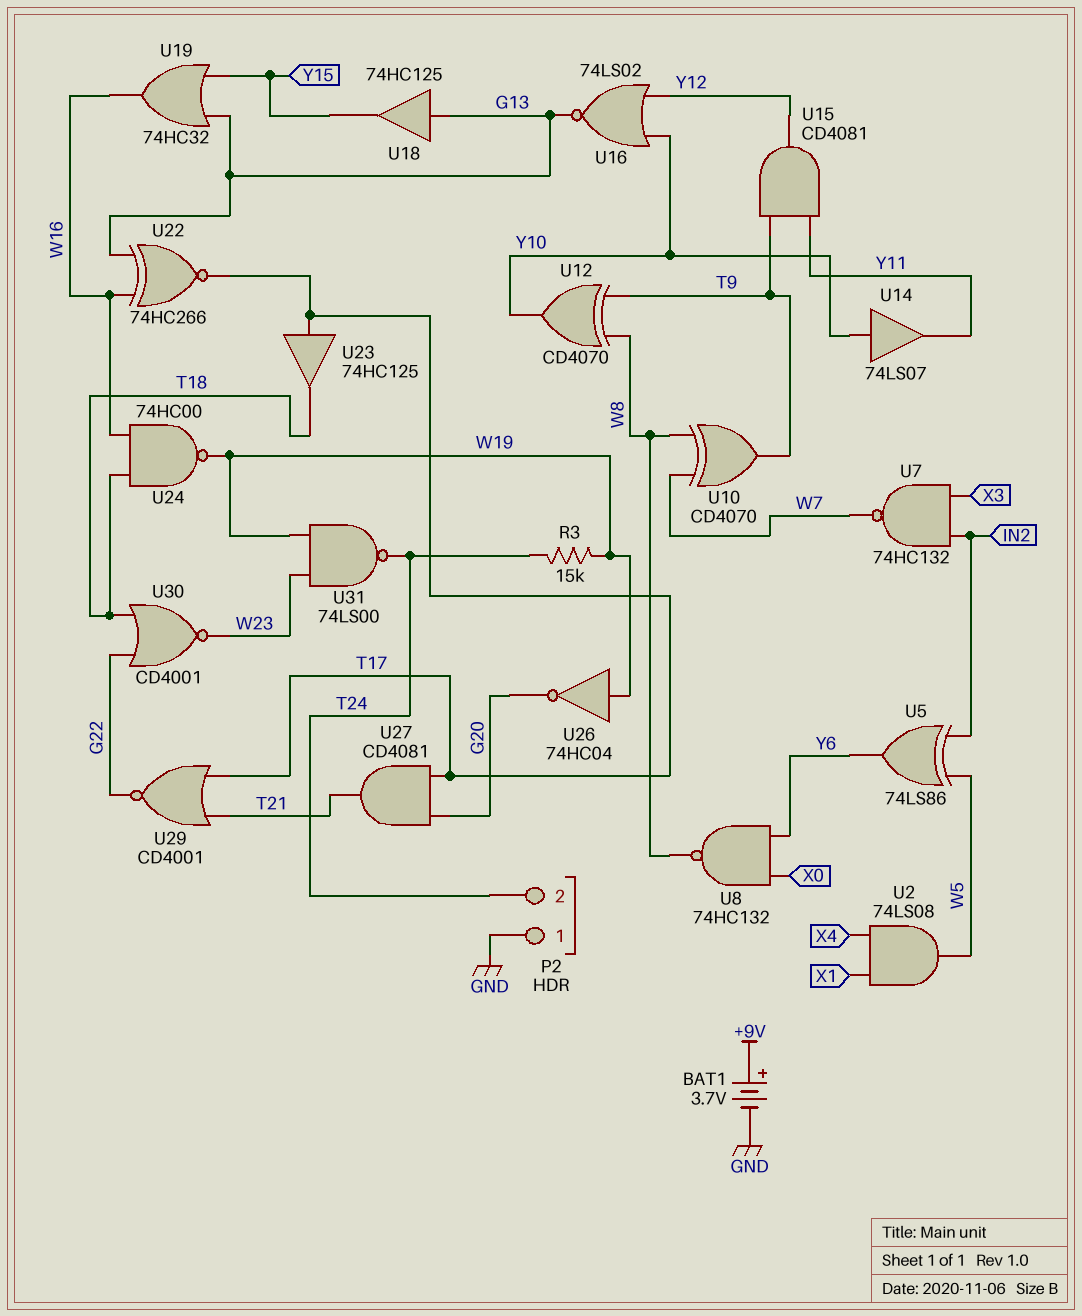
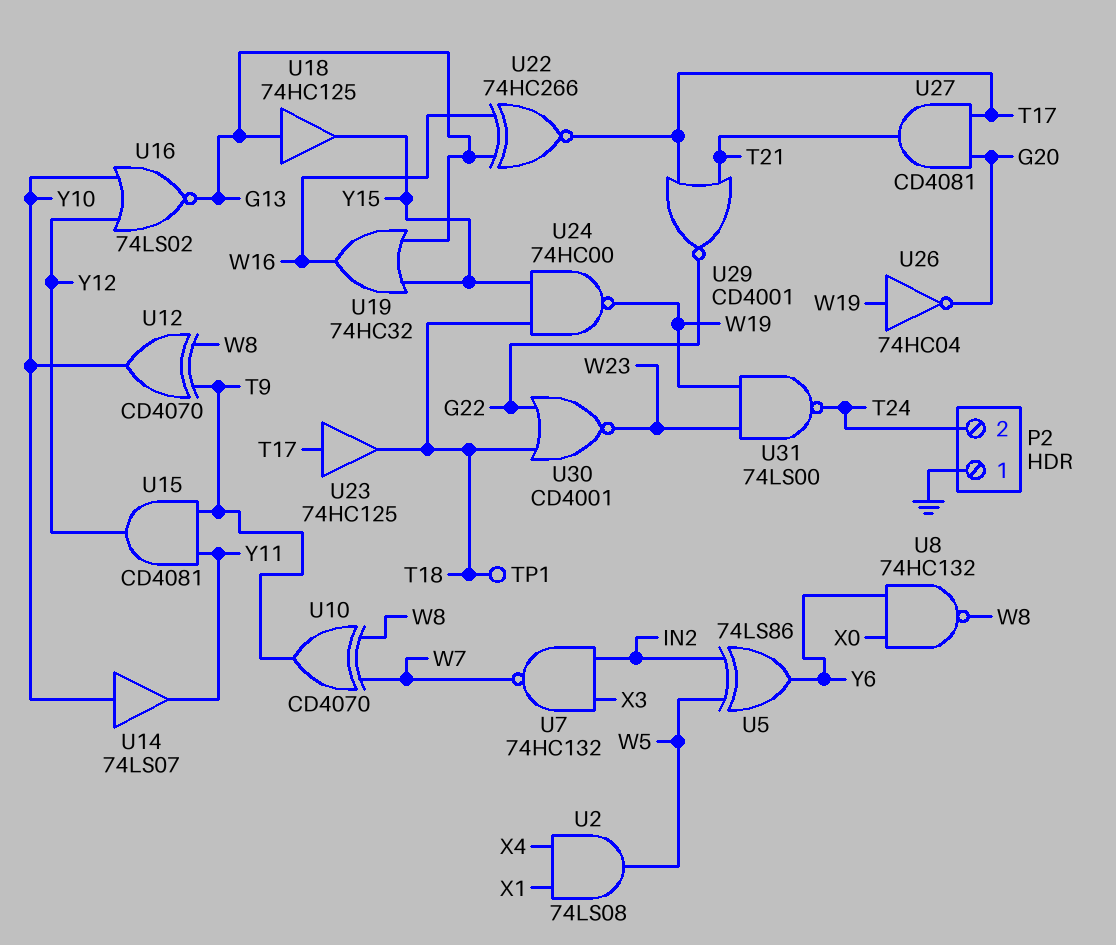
BAT1: 3.7V (plus +9V, minus GND) -> none
R3: 15k (T24, W19) -> none
TP1: none -> test point (T18)
U24: NAND 74HC00 (in T18, in W16, out W19) -> NAND 74HC00 (in T18, in Y15, out W19)

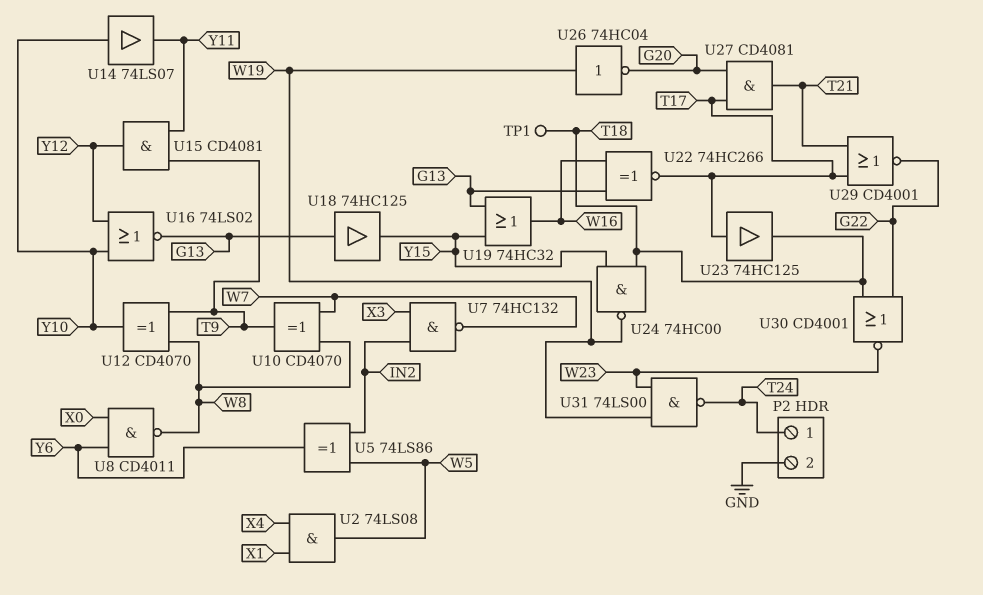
P2 pin 1: GND -> T24
P2 pin 2: T24 -> GND
U8: NAND 74HC132 (in X0, in Y6, out W8) -> NAND CD4011 (in X0, in Y6, out W8)

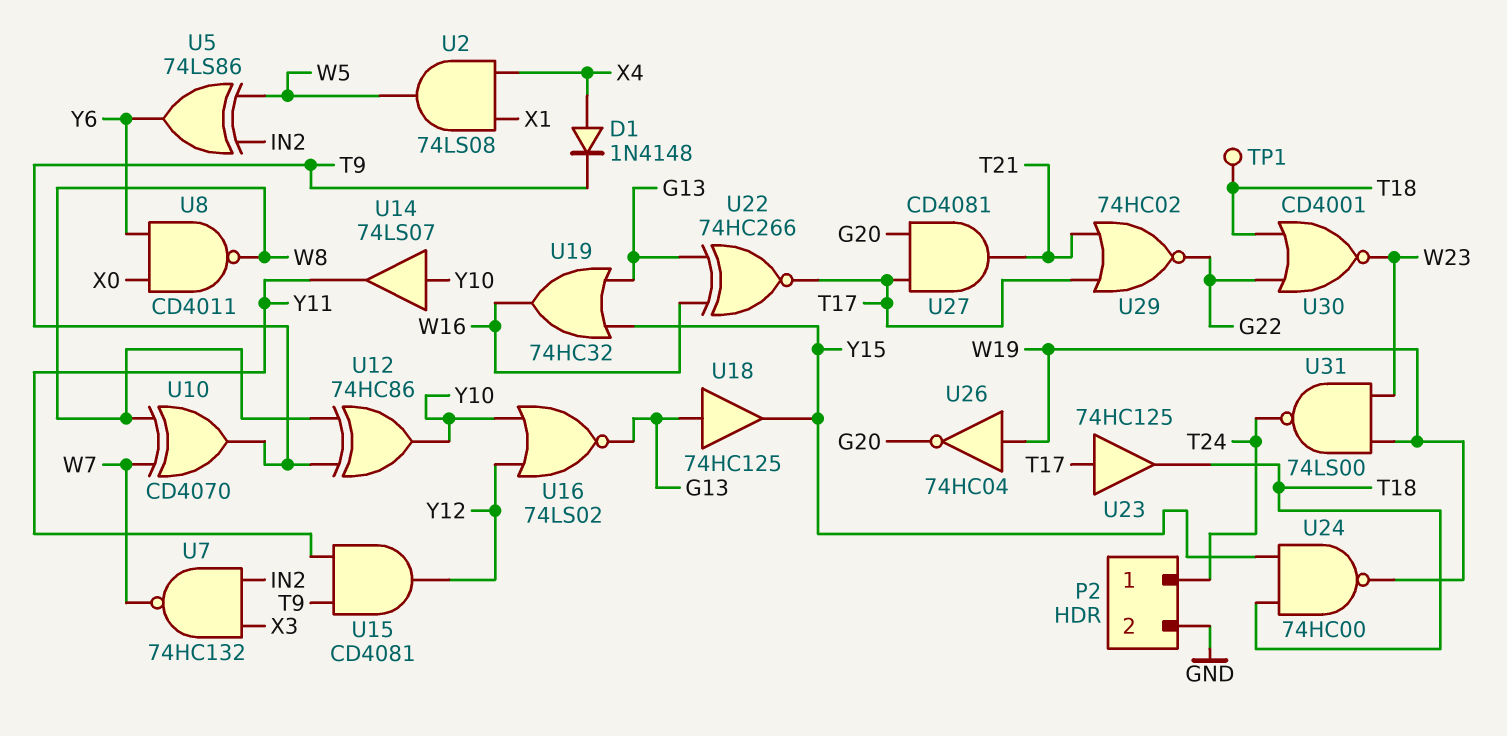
D1: none -> diode 1N4148 (A X4, K T9)
U12: XOR CD4070 (in T9, in W8, out Y10) -> XOR 74HC86 (in T9, in W8, out Y10)
U29: NOR CD4001 (in T17, in T21, out G22) -> NOR 74HC02 (in T17, in T21, out G22)

